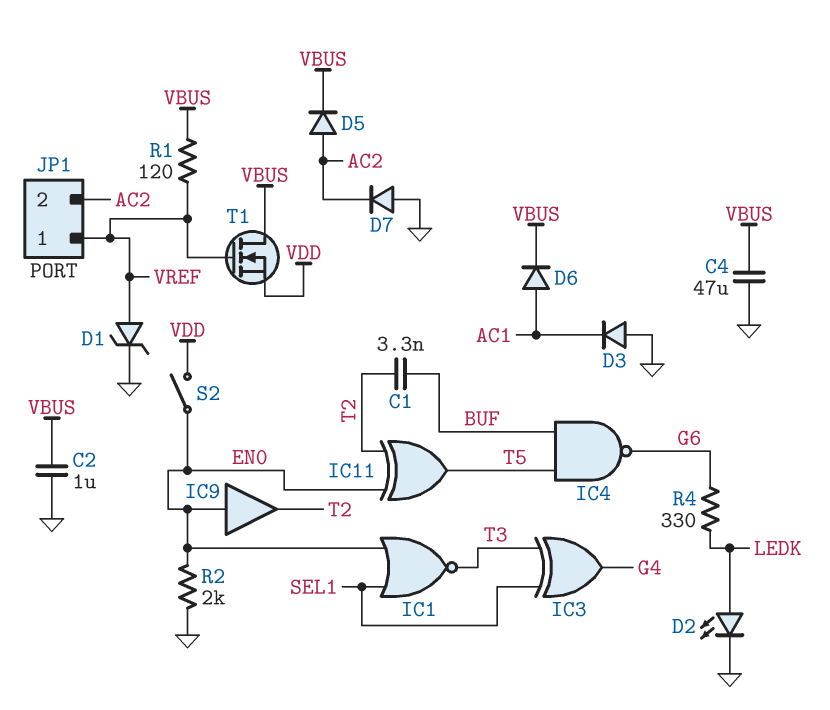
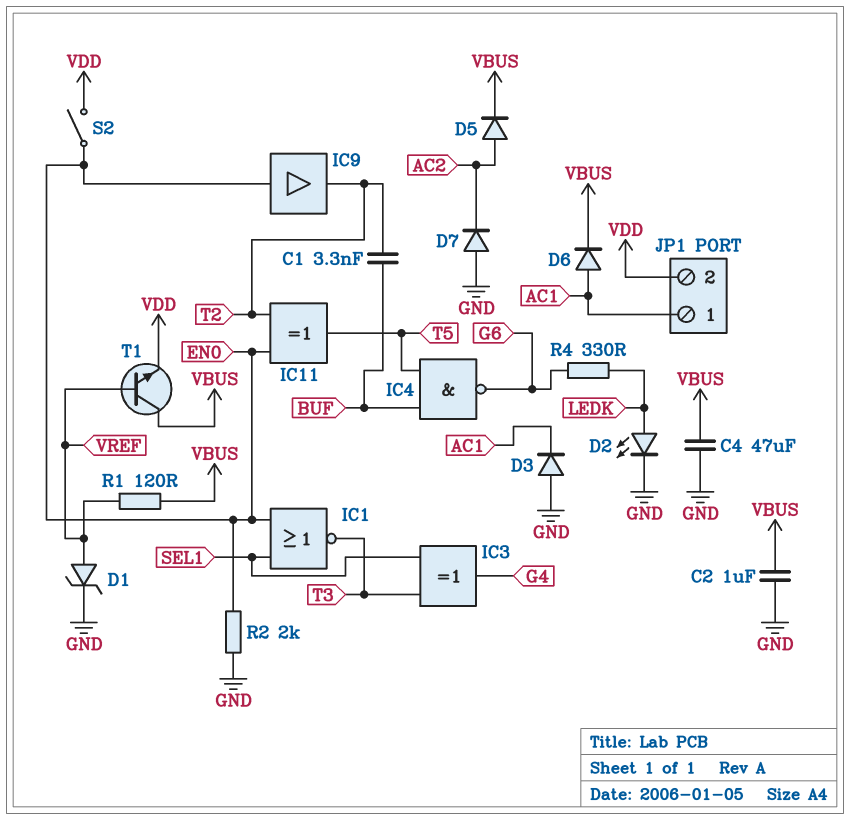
JP1 pin 1: VREF -> AC1
JP1 pin 2: AC2 -> VDD
T1: NMOS (G VREF, D VBUS, S VDD) -> NPN (B VREF, C VBUS, E VDD)

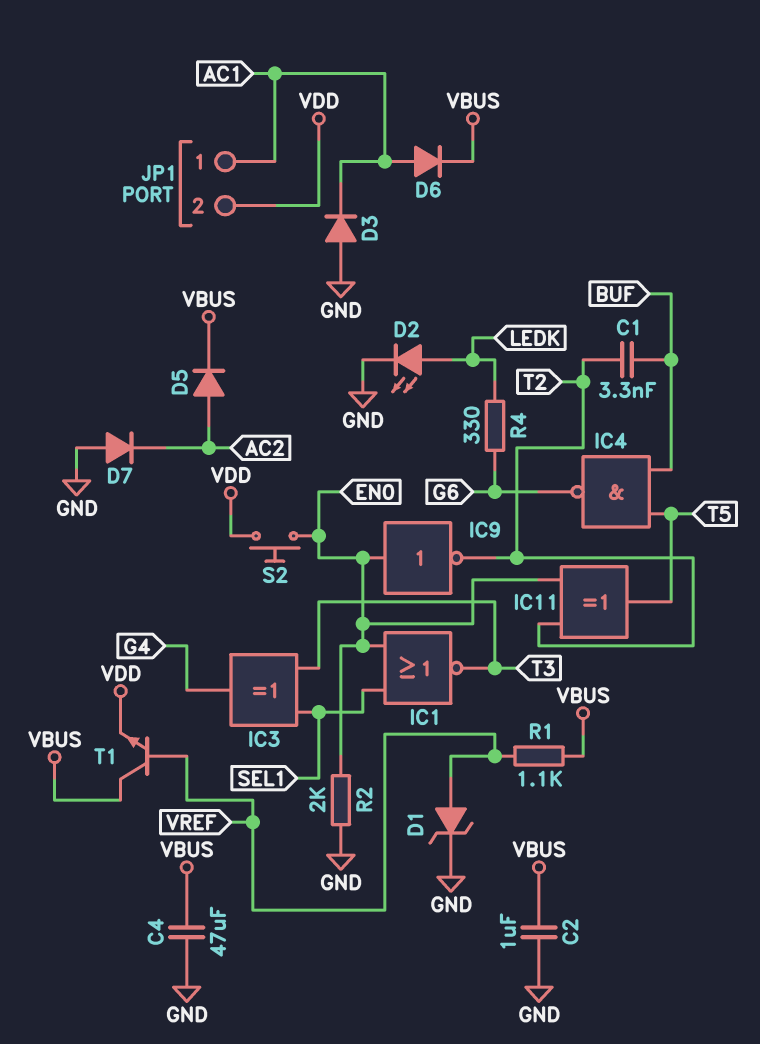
IC9: buffer (in EN0, out T2) -> NOT (in EN0, out T2)
R1: 120 (VBUS, VREF) -> 1.1k (VBUS, VREF)
S2: switch (EN0, VDD) -> button (EN0, VDD)

